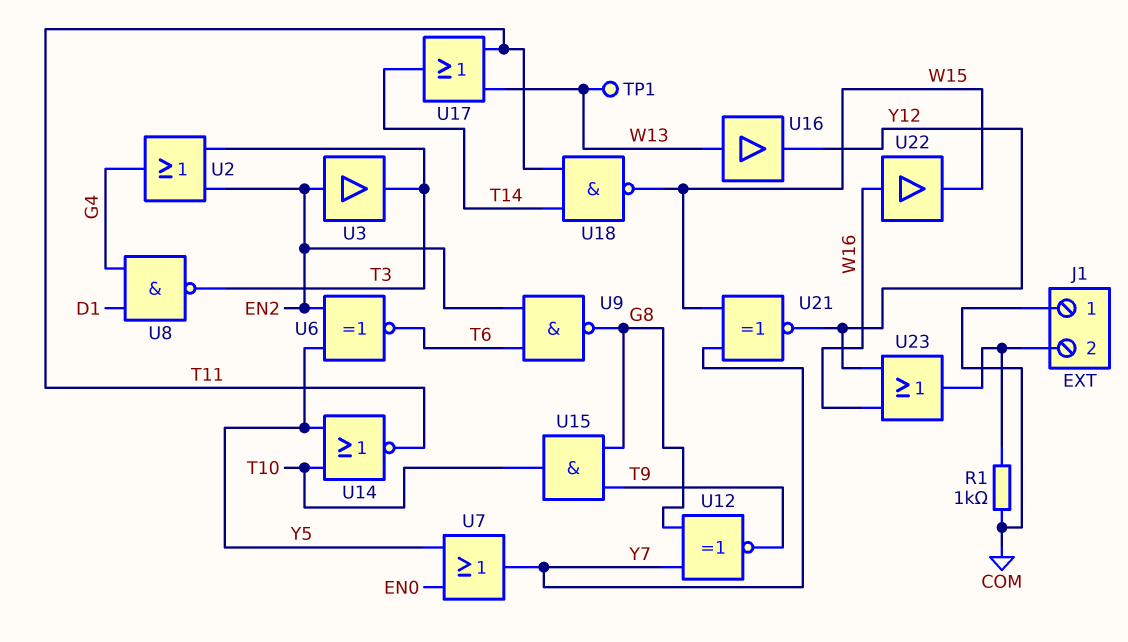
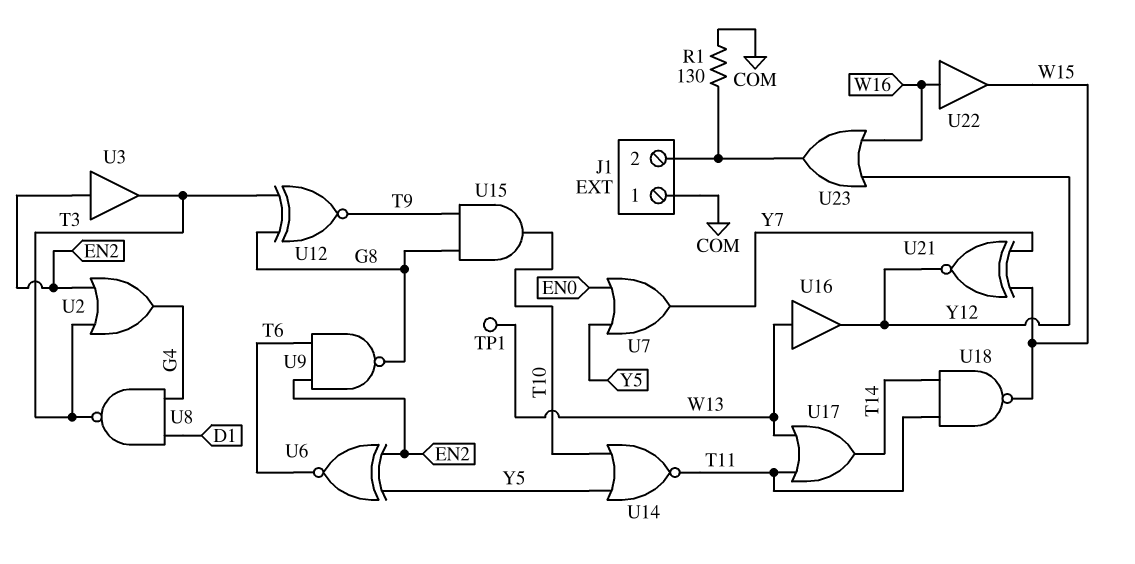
R1: 1k (COM, J1/2) -> 130 (COM, J1/2)
U12: XNOR (in G8, in Y7, out T9) -> XNOR (in G8, in T3, out T9)

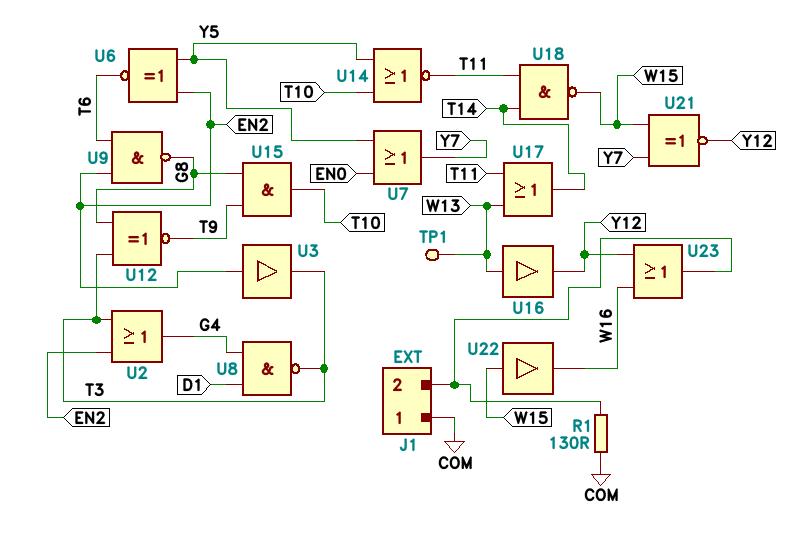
U22: buffer (in W16, out W15) -> buffer (in W15, out W16)

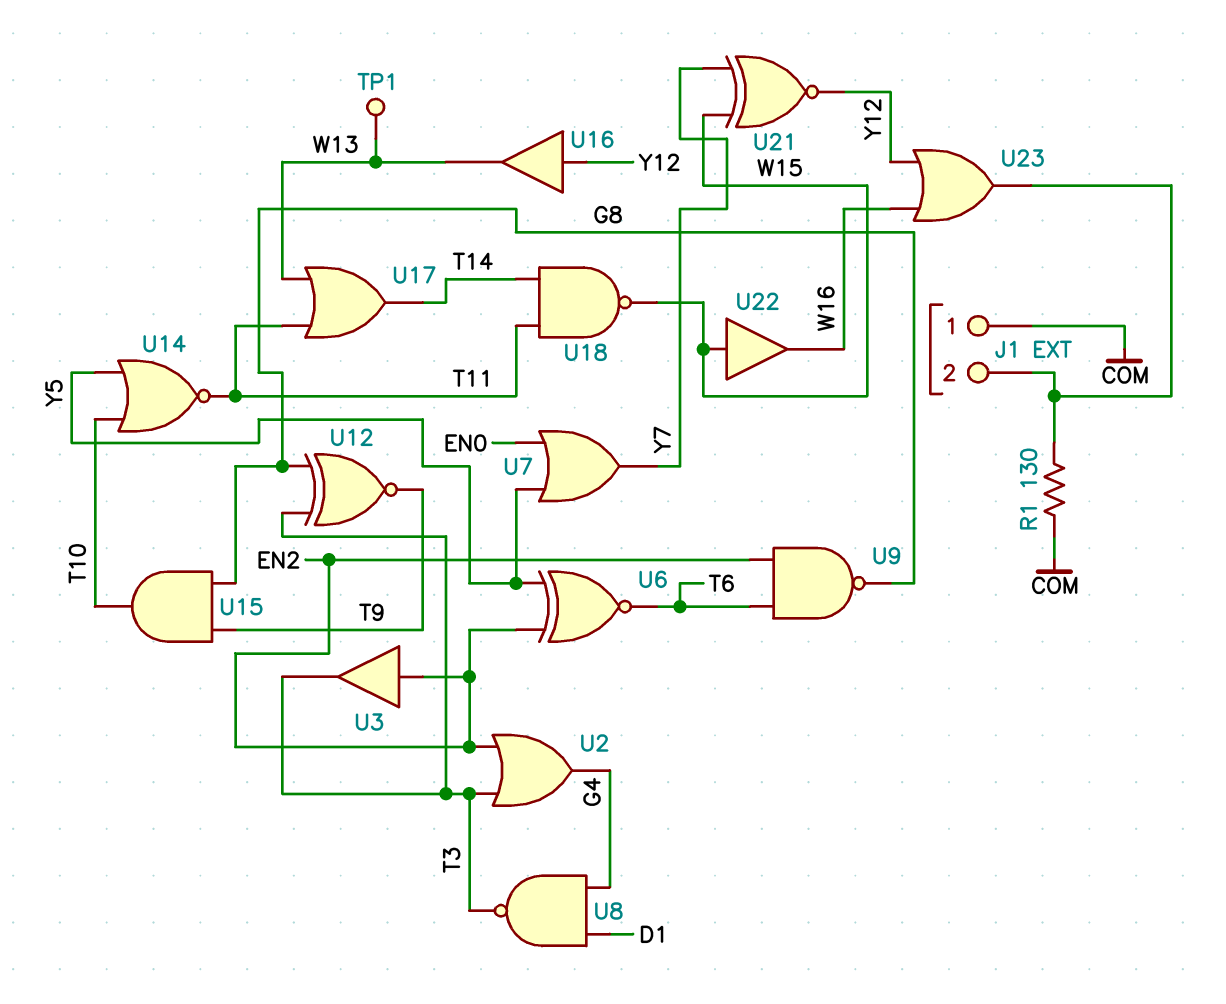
U16: buffer (in W13, out Y12) -> buffer (in Y12, out W13)

